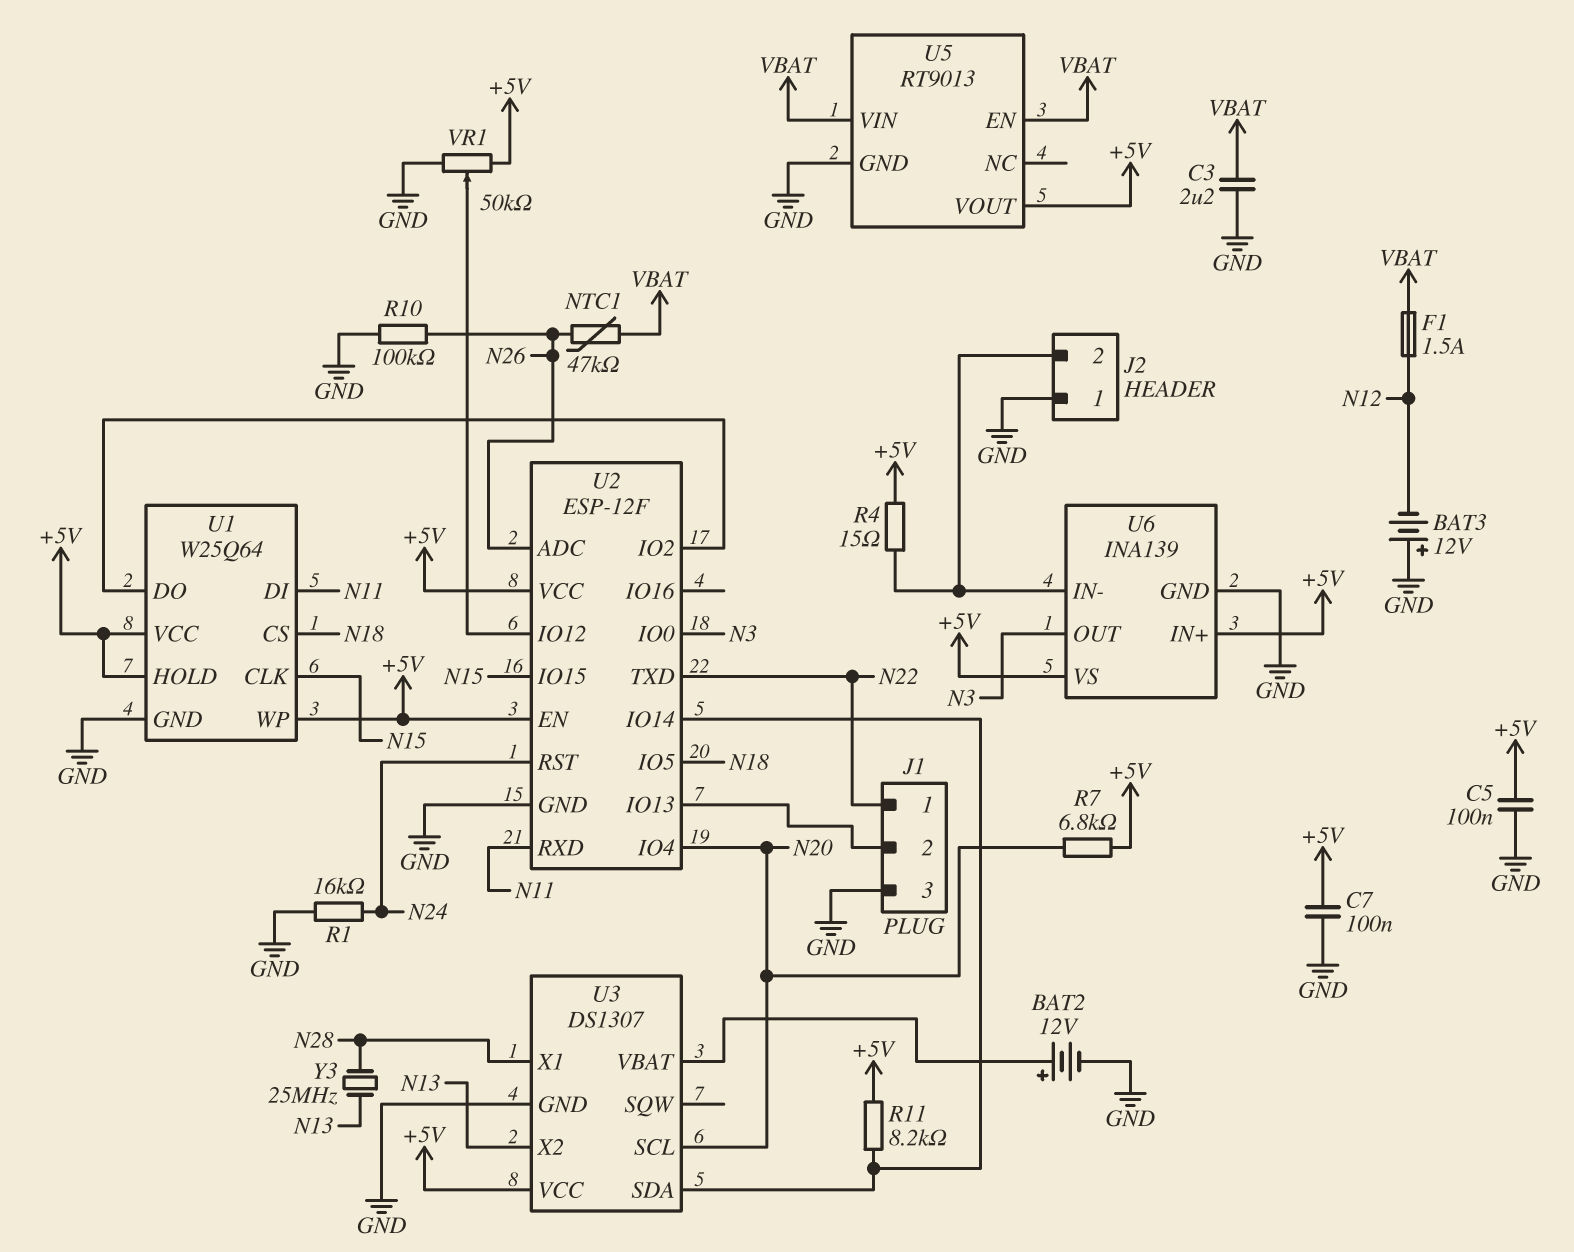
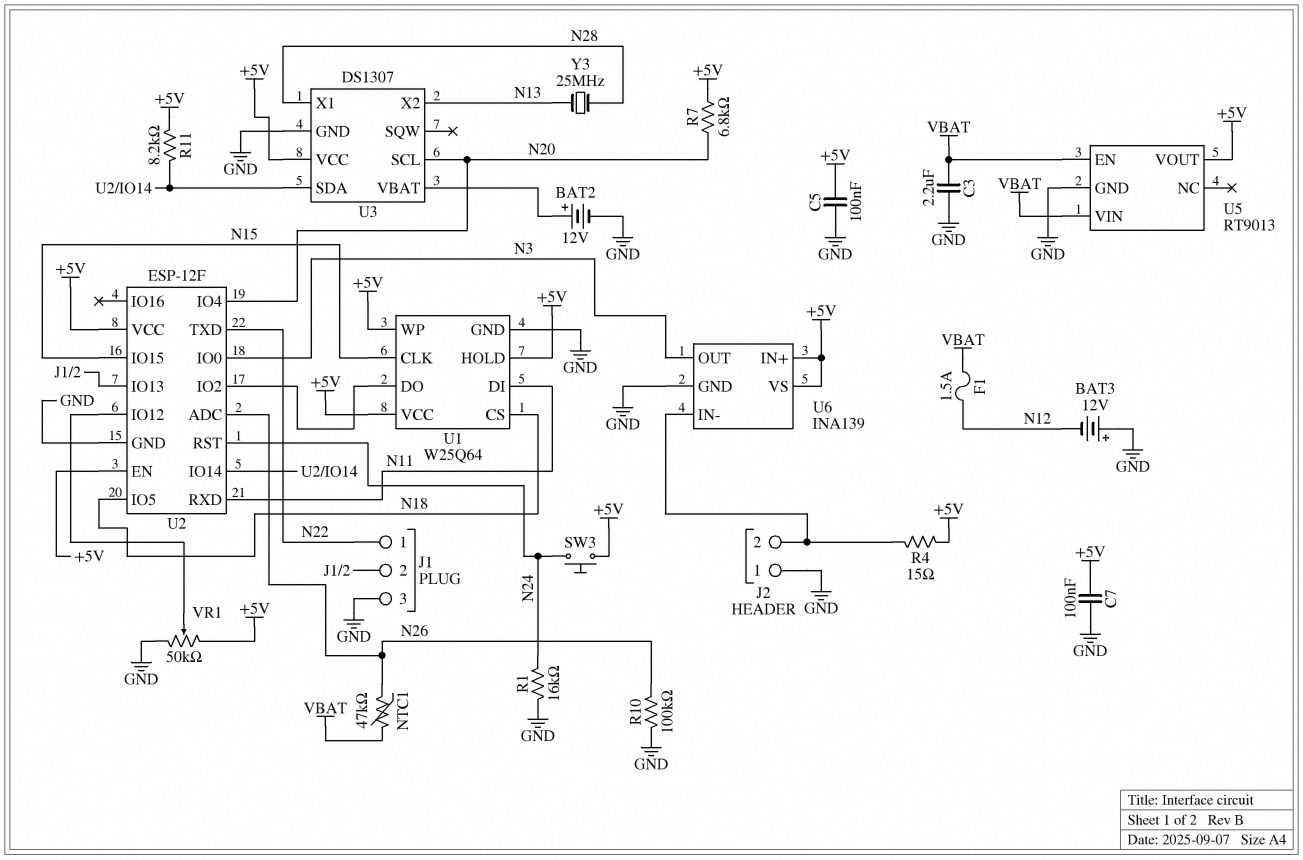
SW3: none -> button (+5V, N24)

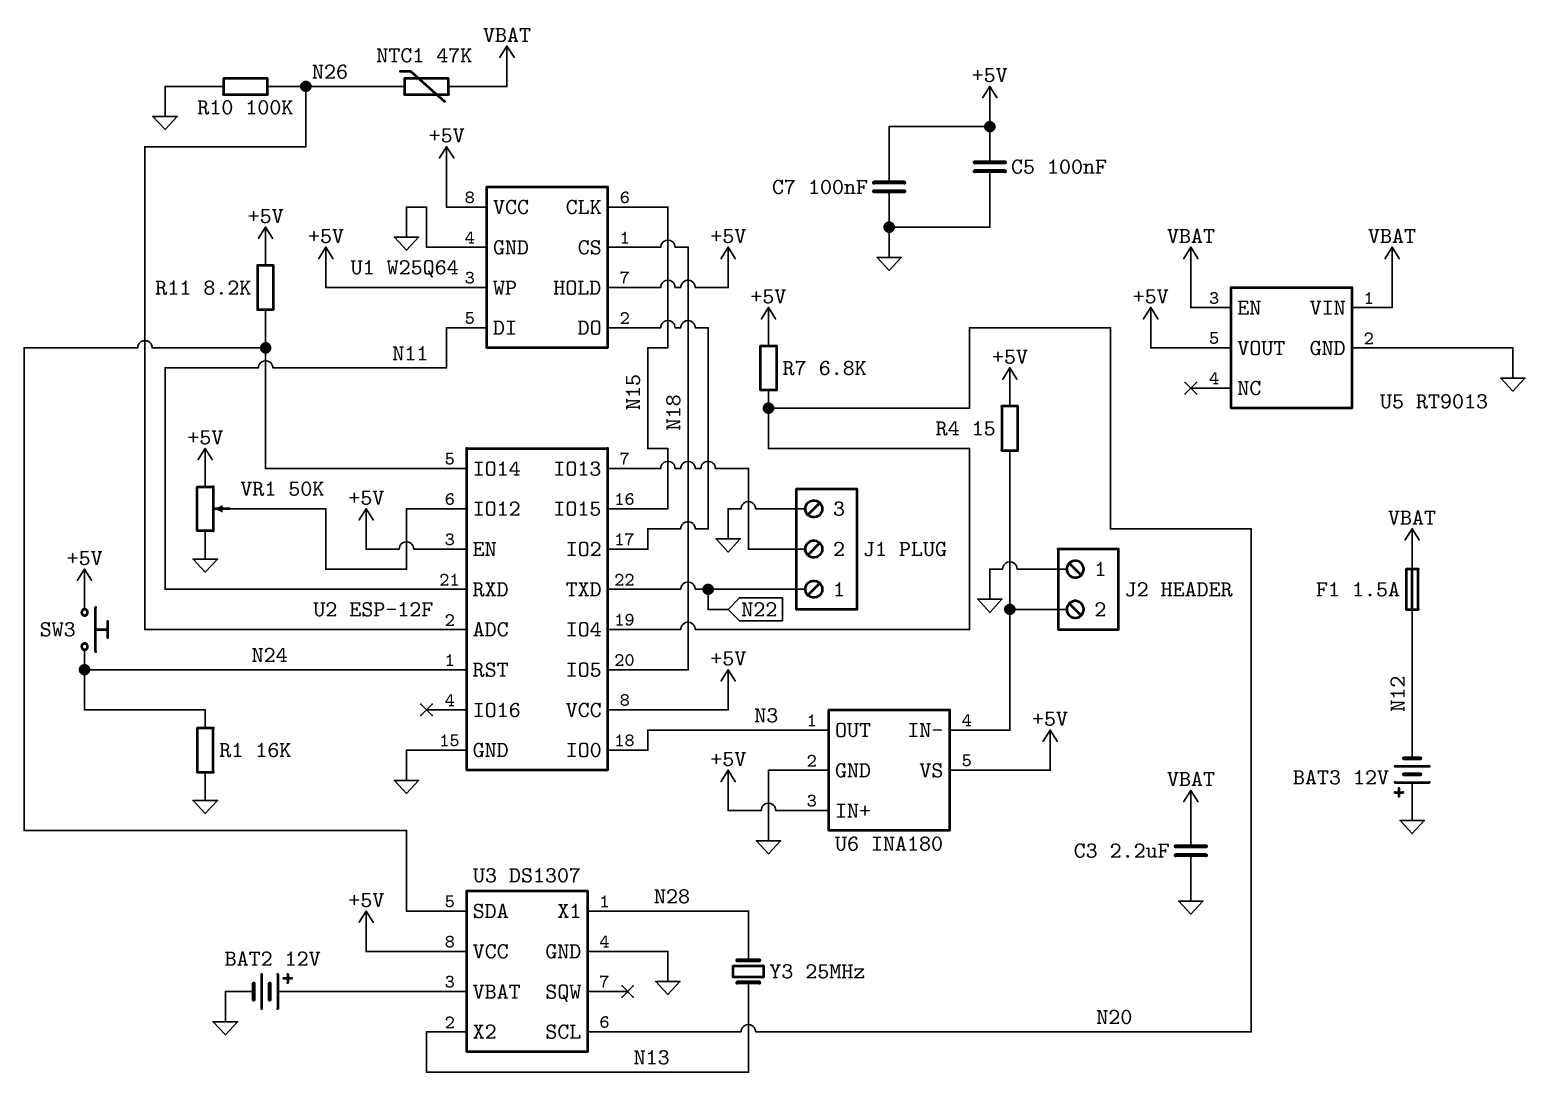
U6: INA139 -> INA180

